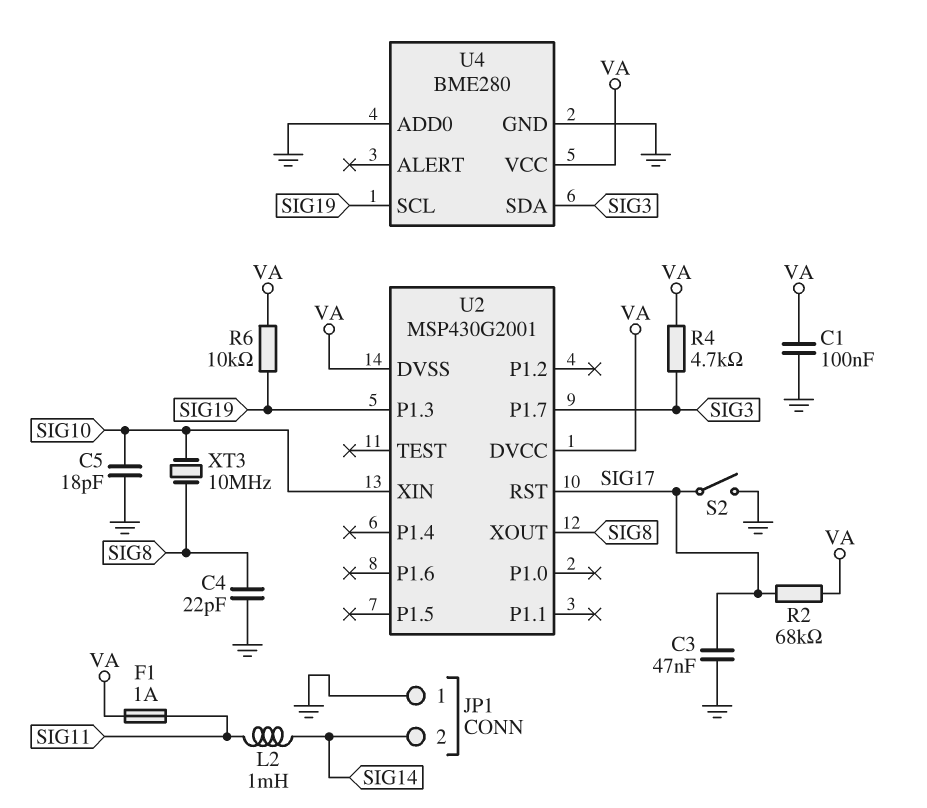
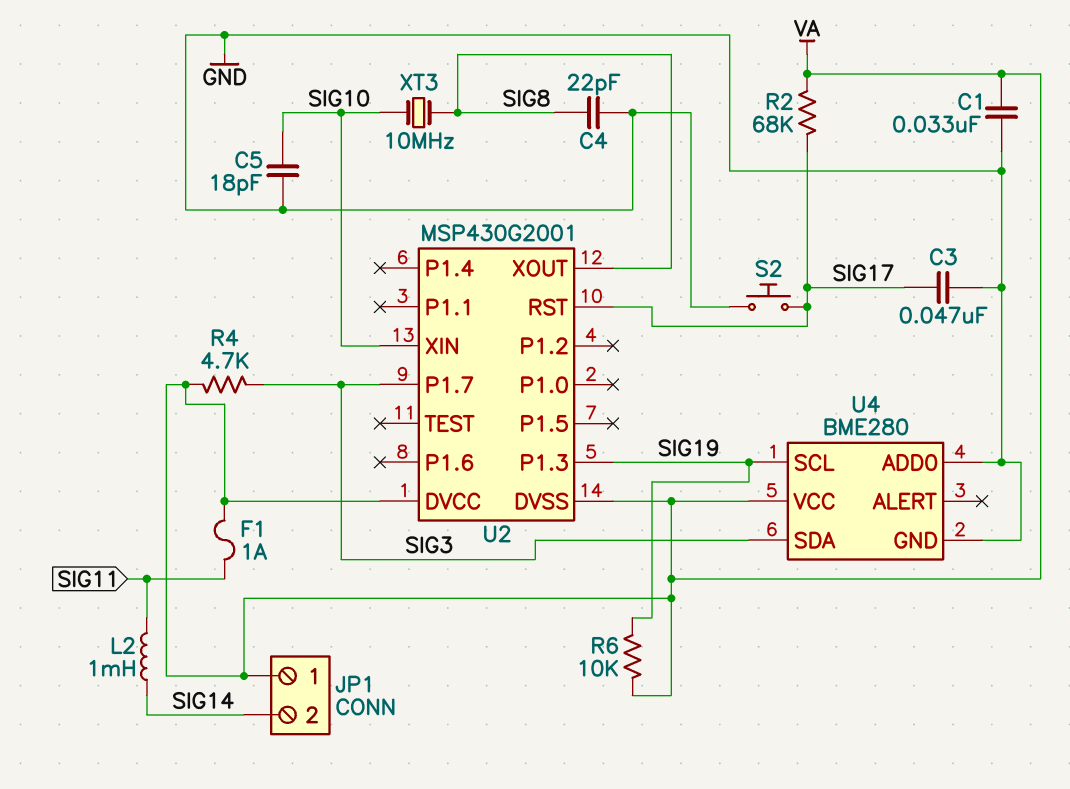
C1: 100nF (GND, VA) -> 33nF (GND, VA)
JP1 pin 1: GND -> VA
S2: switch (GND, SIG17) -> button (GND, SIG17)

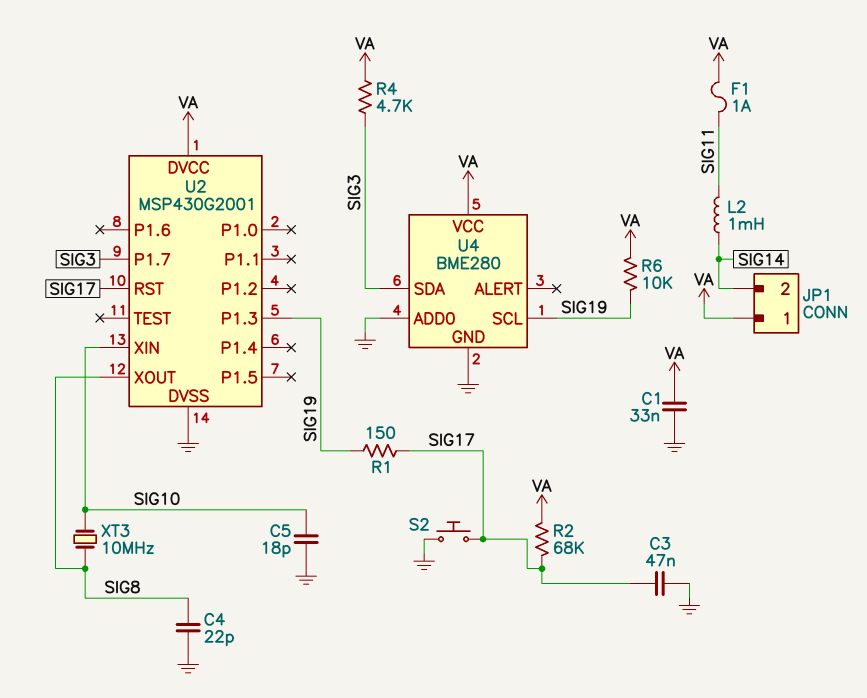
R1: none -> 150 (SIG17, SIG19)
U2 pin DVSS: VA -> GND

